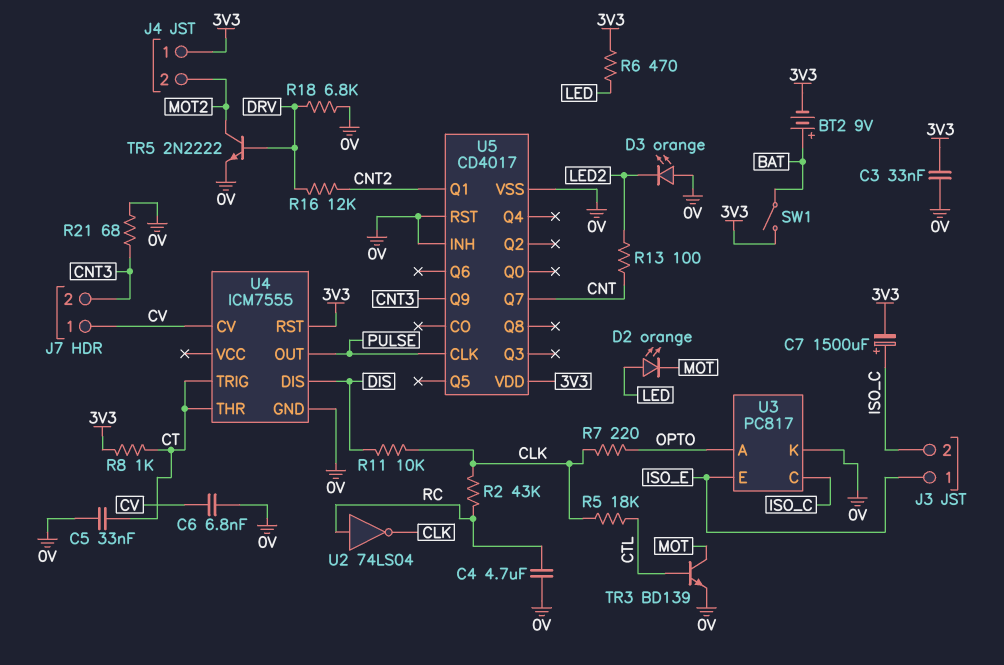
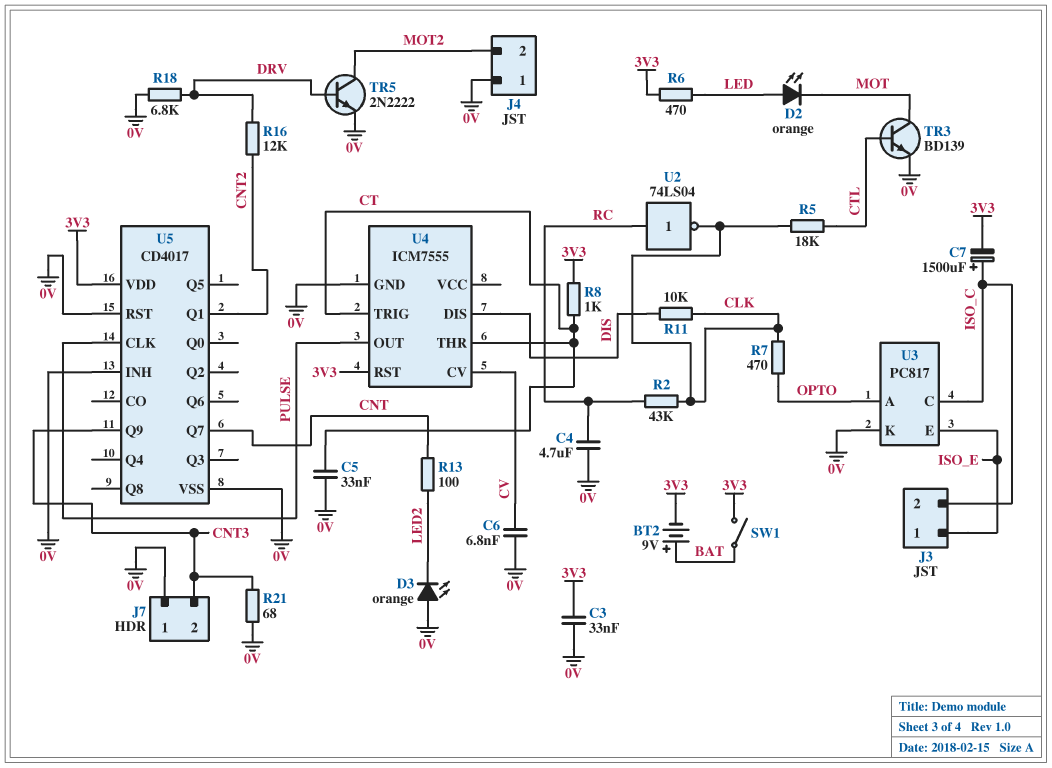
J4 pin 1: 3V3 -> 0V
J7 pin 1: CV -> 0V
R7: 220 (CLK, OPTO) -> 470 (CLK, OPTO)

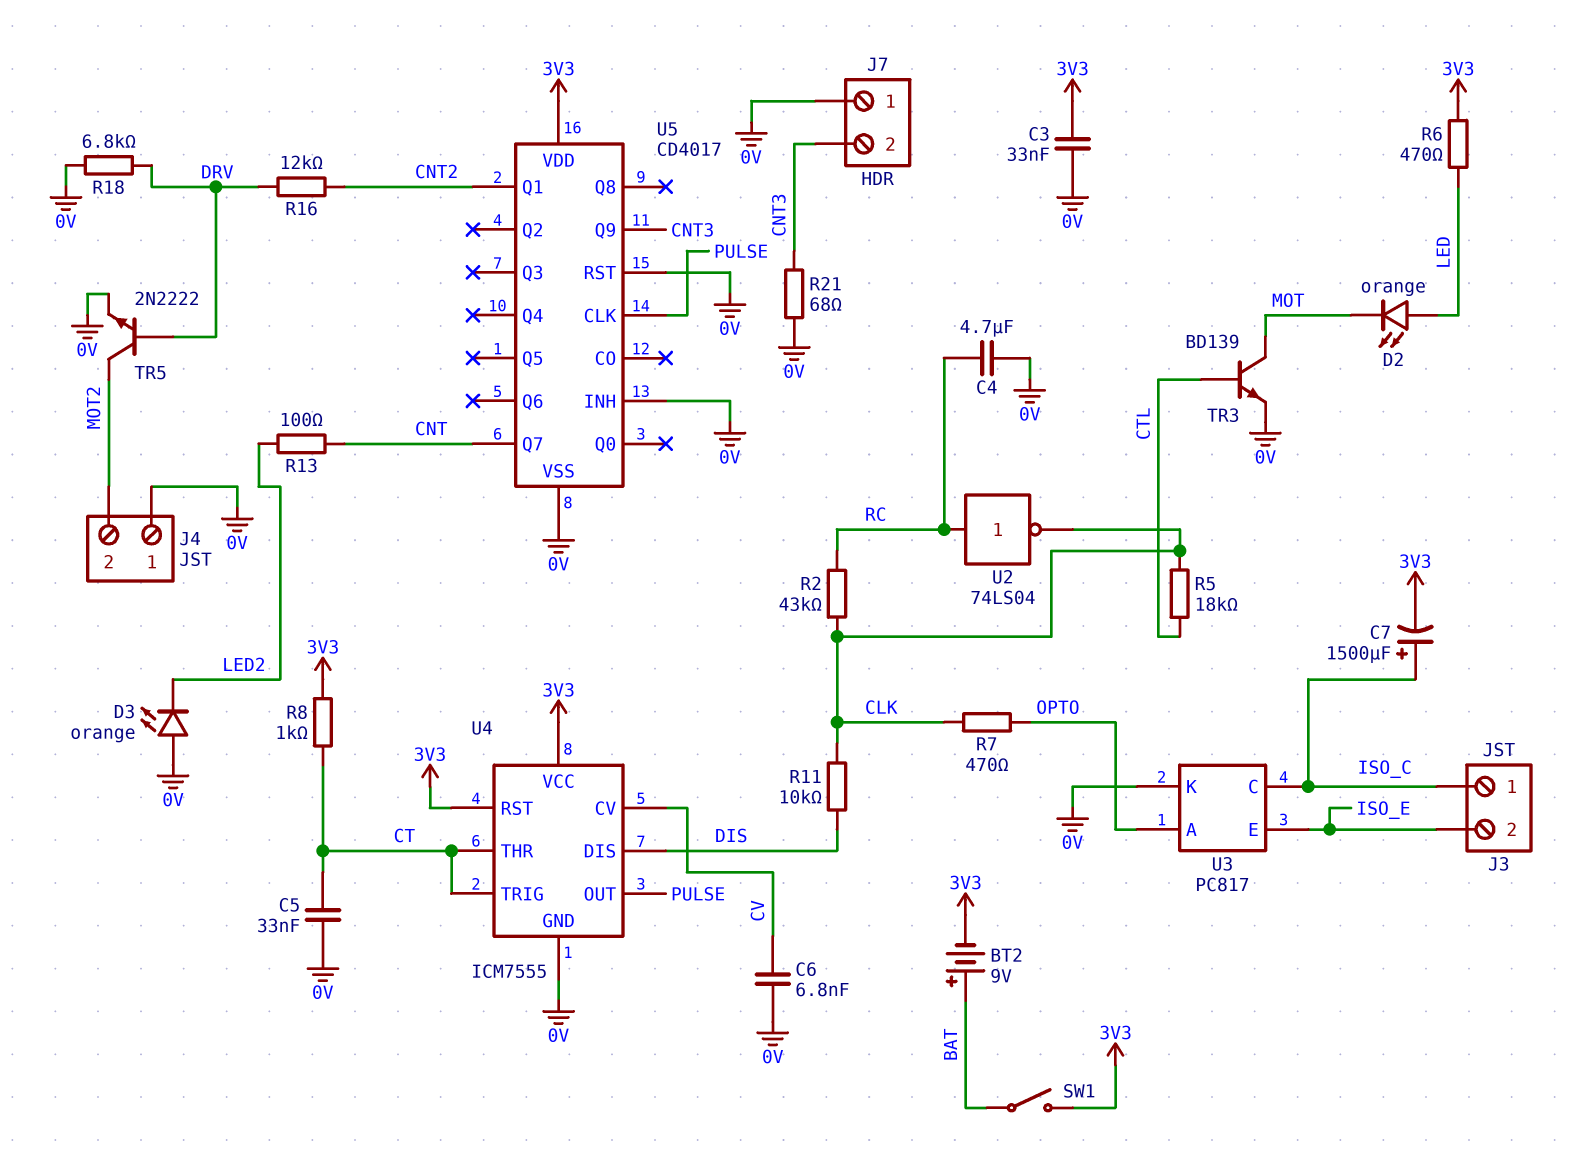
J3 pin 1: ISO_E -> ISO_C
J3 pin 2: ISO_C -> ISO_E
U4 pin VCC: none -> 3V3

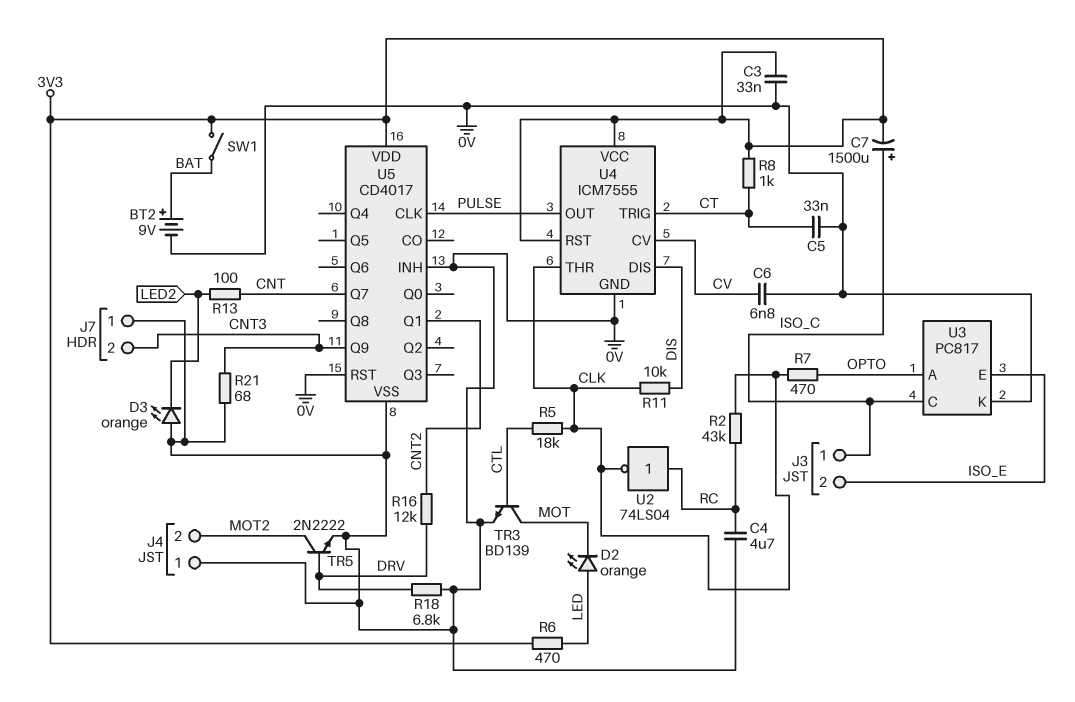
BT2: 9V (plus BAT, minus 3V3) -> 9V (plus BAT, minus 0V)
U4 pin THR: CT -> CLK

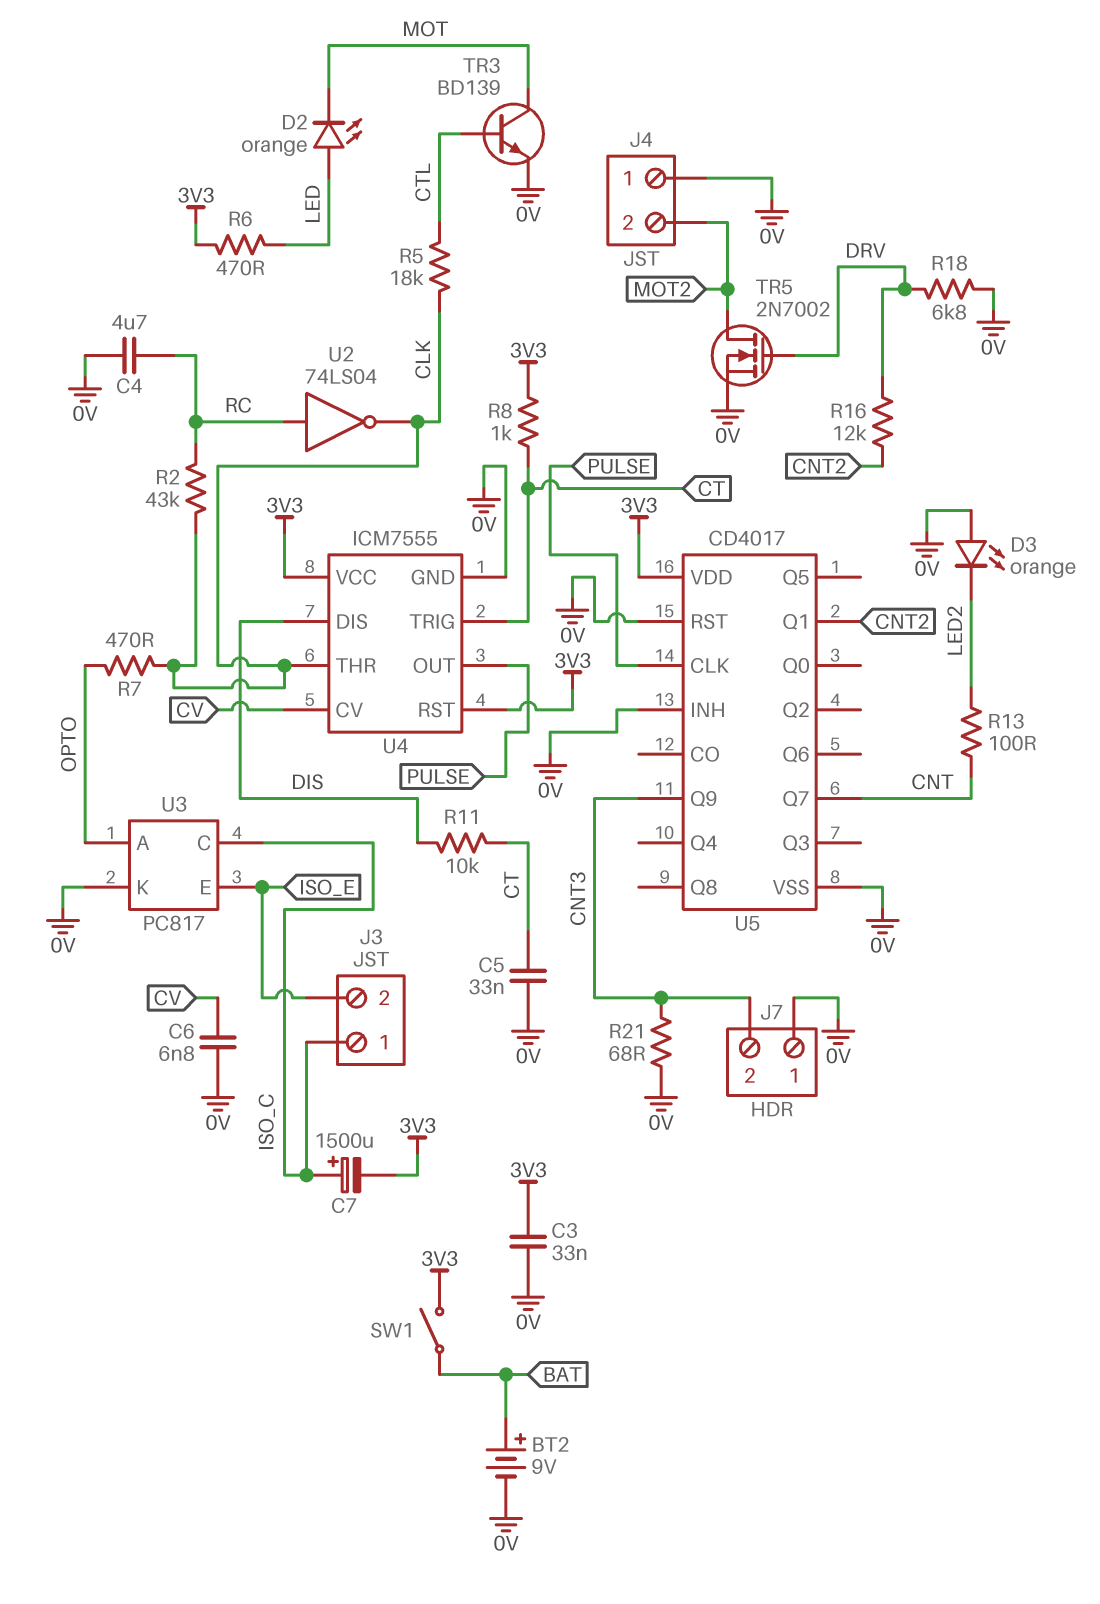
R11: 10k (CLK, DIS) -> 10k (CT, DIS)
TR5: NPN 2N2222 (B DRV, C MOT2, E 0V) -> NMOS 2N7002 (G DRV, D MOT2, S 0V)

